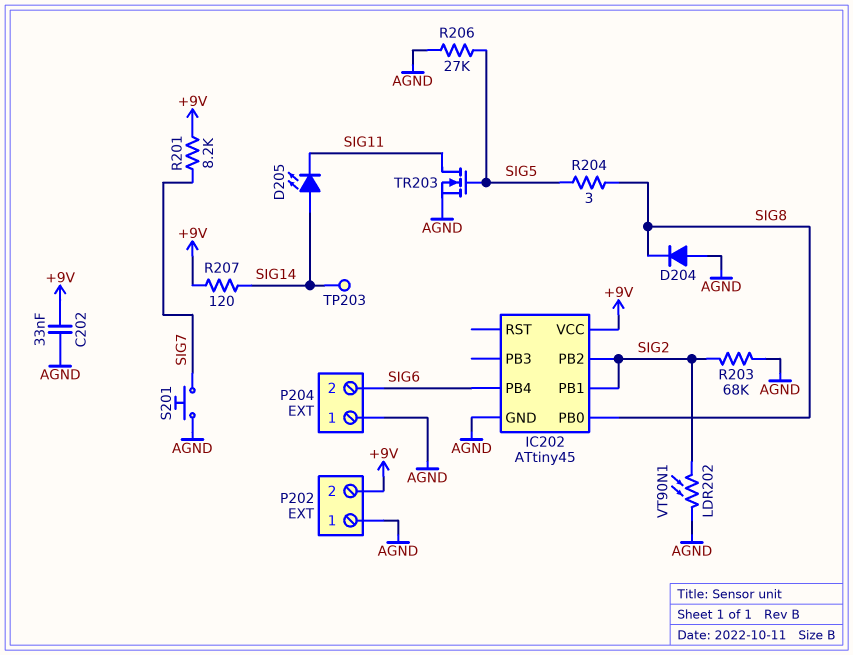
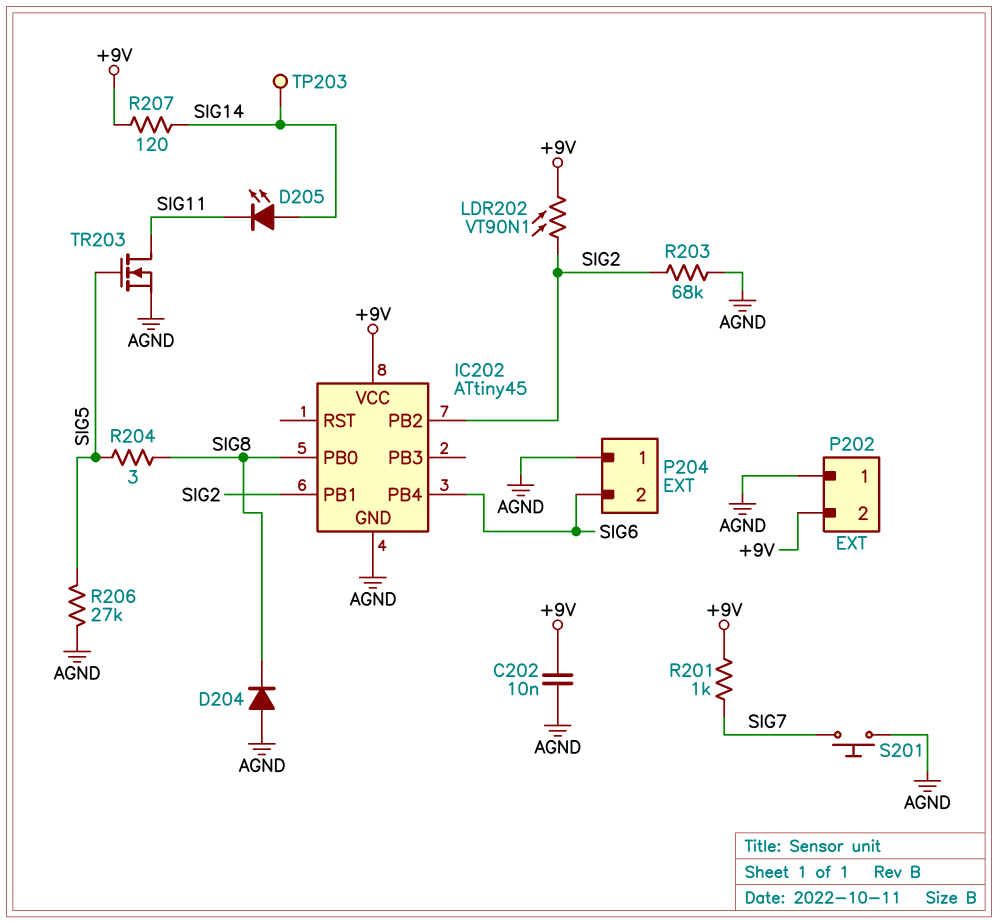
C202: 33nF (+9V, AGND) -> 10nF (+9V, AGND)
LDR202: VT90N1 (AGND, SIG2) -> VT90N1 (+9V, SIG2)
R201: 8.2k (+9V, SIG7) -> 1k (+9V, SIG7)

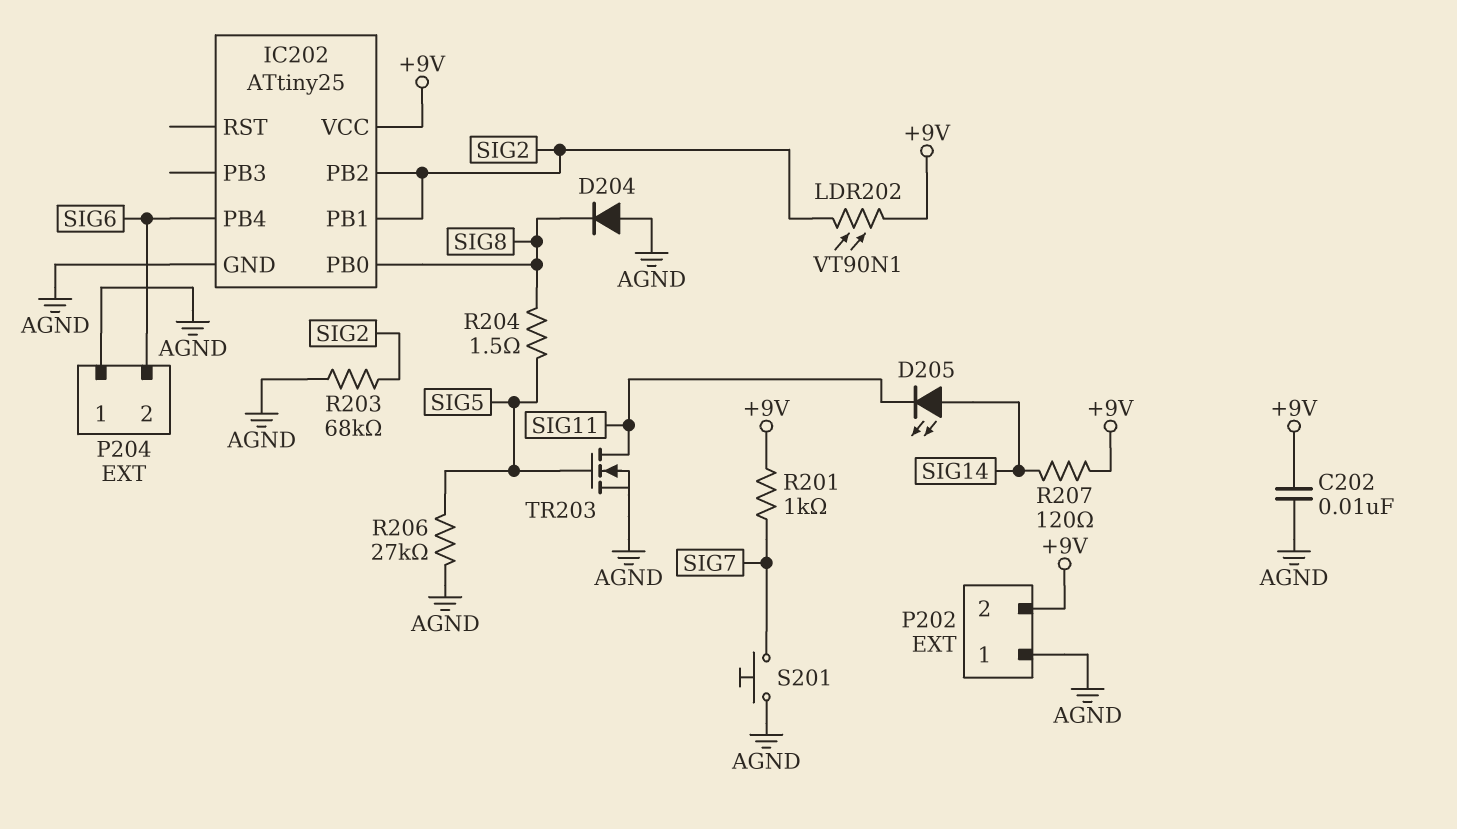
IC202: ATtiny45 -> ATtiny25
R204: 3 (SIG5, SIG8) -> 1.5 (SIG5, SIG8)
TP203: test point (SIG14) -> none

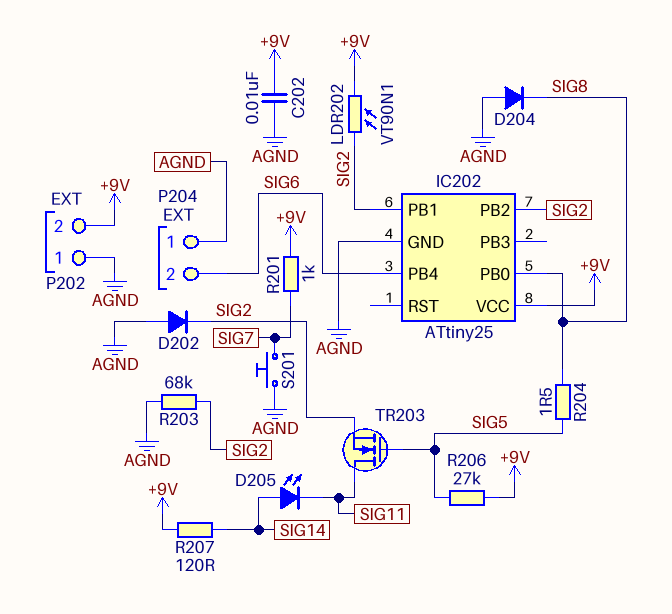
D202: none -> diode (A AGND, K SIG2)
R206: 27k (AGND, SIG5) -> 27k (+9V, SIG5)
TR203: NMOS (G SIG5, D SIG11, S AGND) -> NMOS (G SIG5, D SIG11, S SIG2)

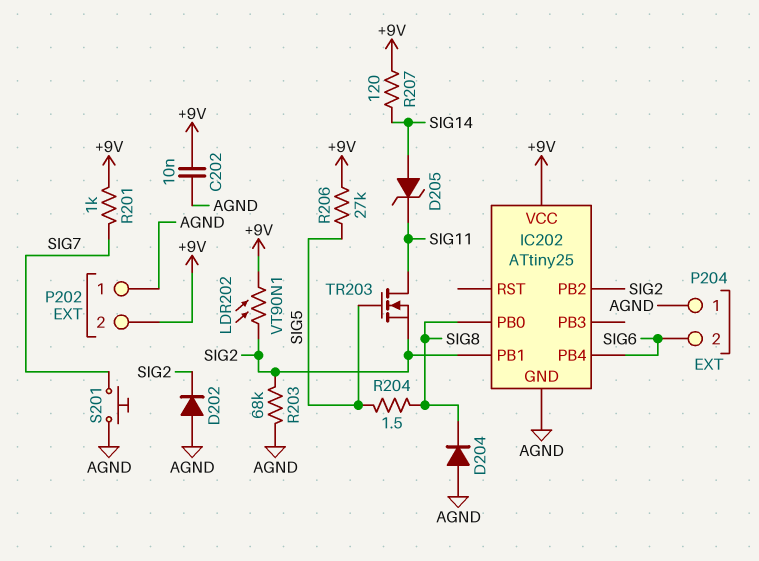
D205: LED (A SIG14, K SIG11) -> zener (A SIG14, K SIG11)

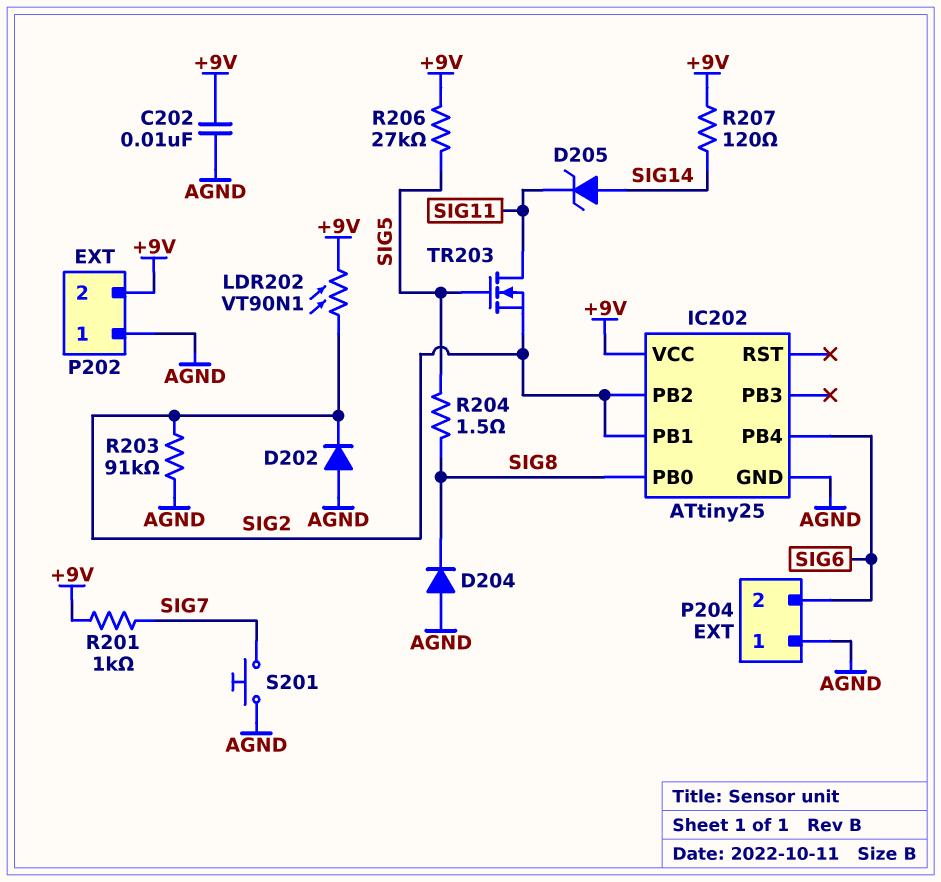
R203: 68k (AGND, SIG2) -> 91k (AGND, SIG2)

